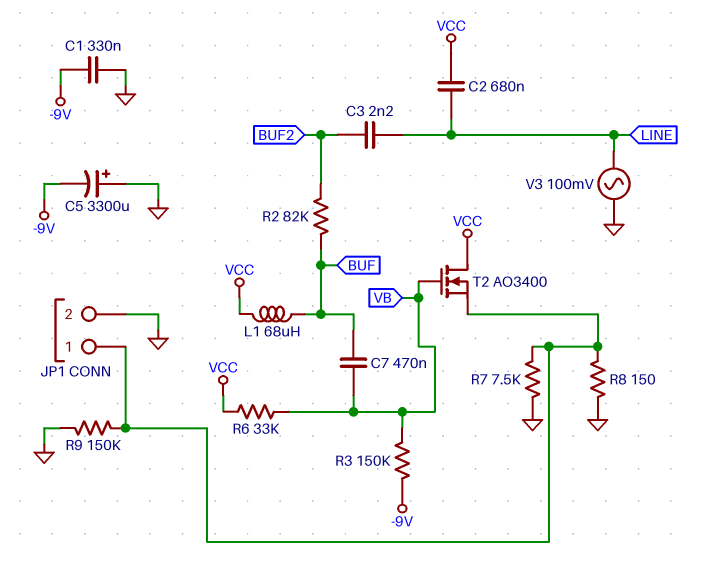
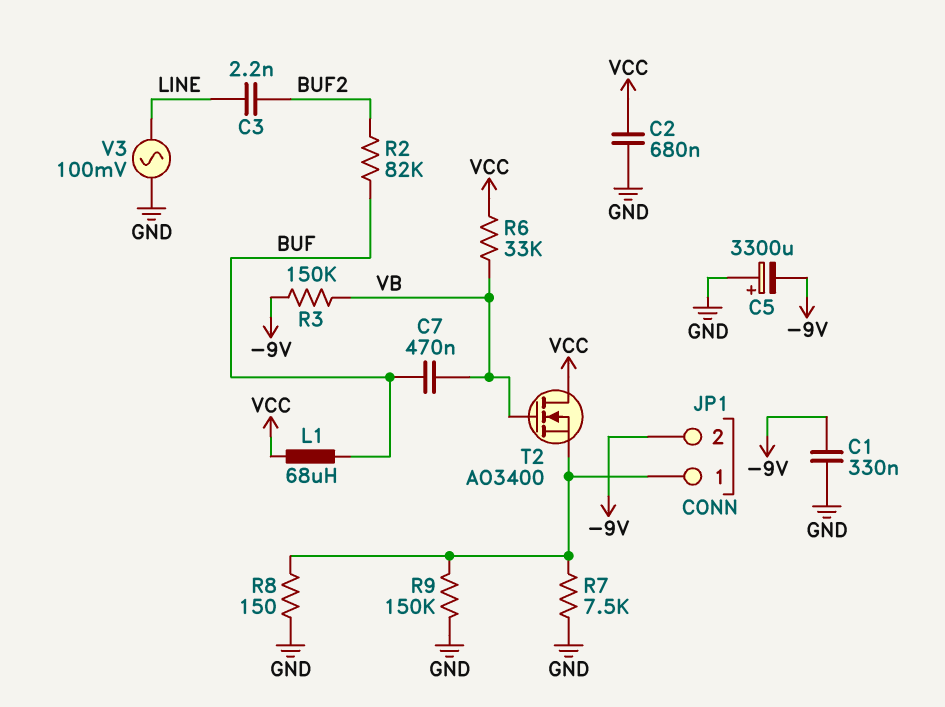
C2: 680nF (LINE, VCC) -> 680nF (GND, VCC)
JP1 pin 2: GND -> -9V

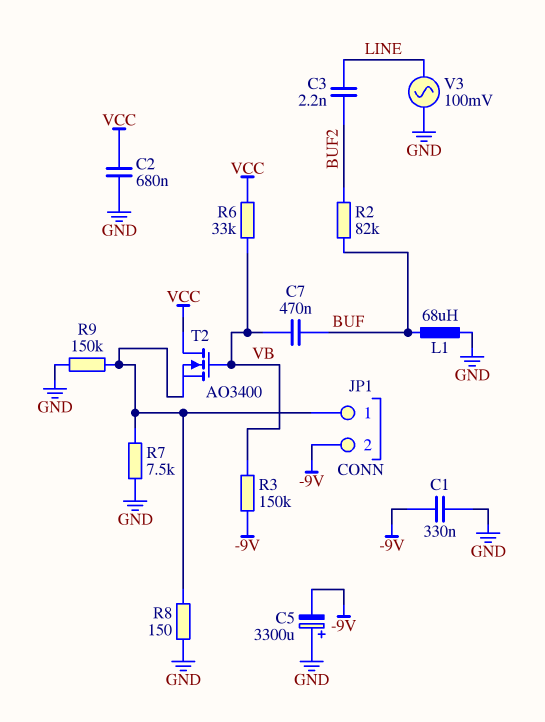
L1: 68uH (BUF, VCC) -> 68uH (BUF, GND)

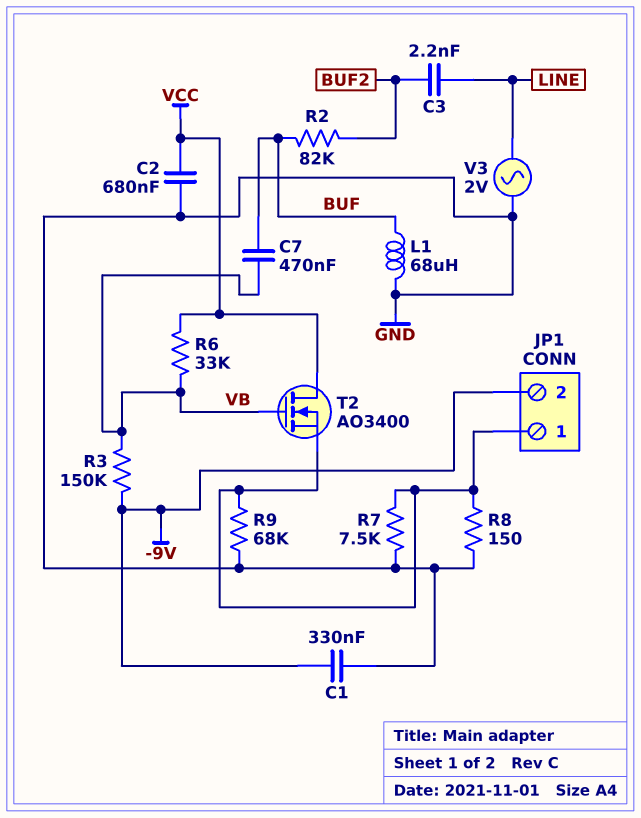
C5: 3300uF (plus GND, minus -9V) -> none
R9: 150k (GND, JP1/1) -> 68k (GND, JP1/1)
V3: AC 100mV (GND, LINE) -> AC 2V (GND, LINE)

